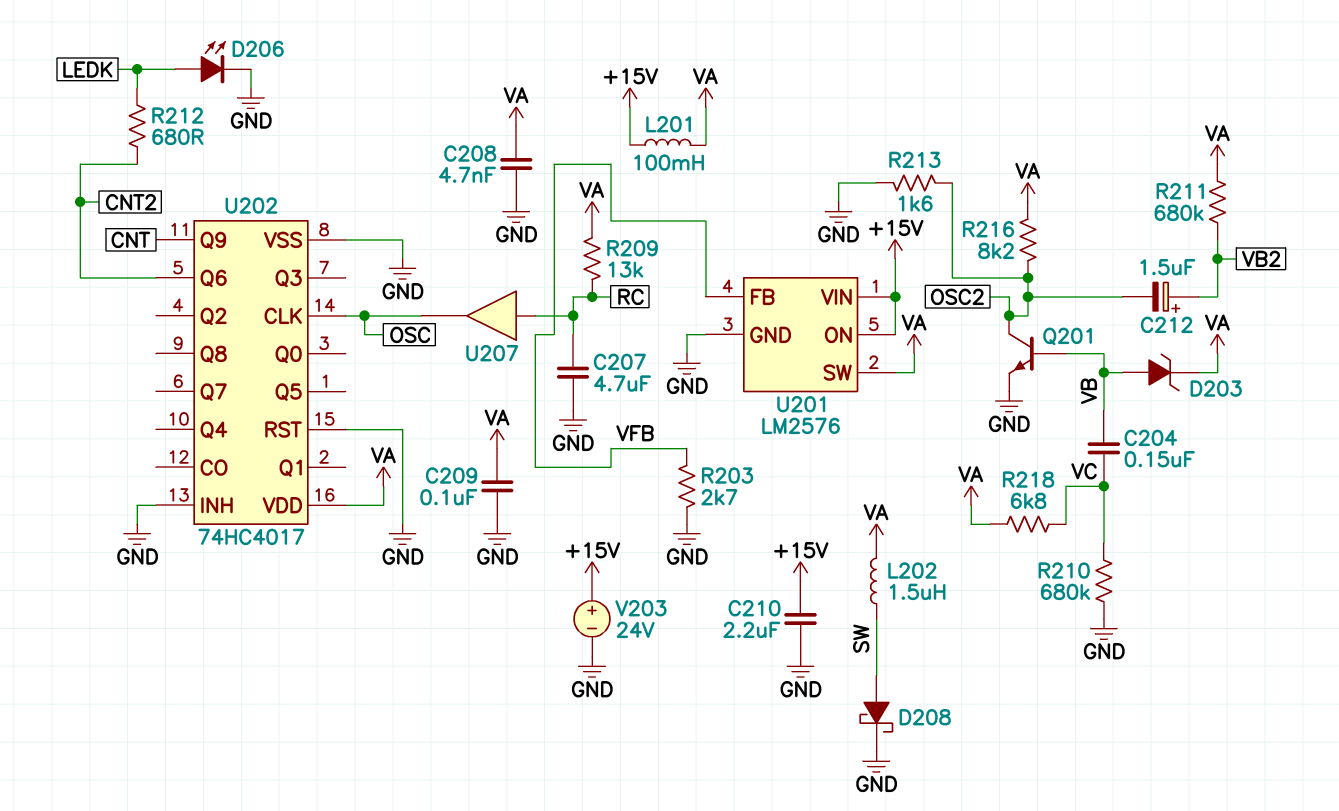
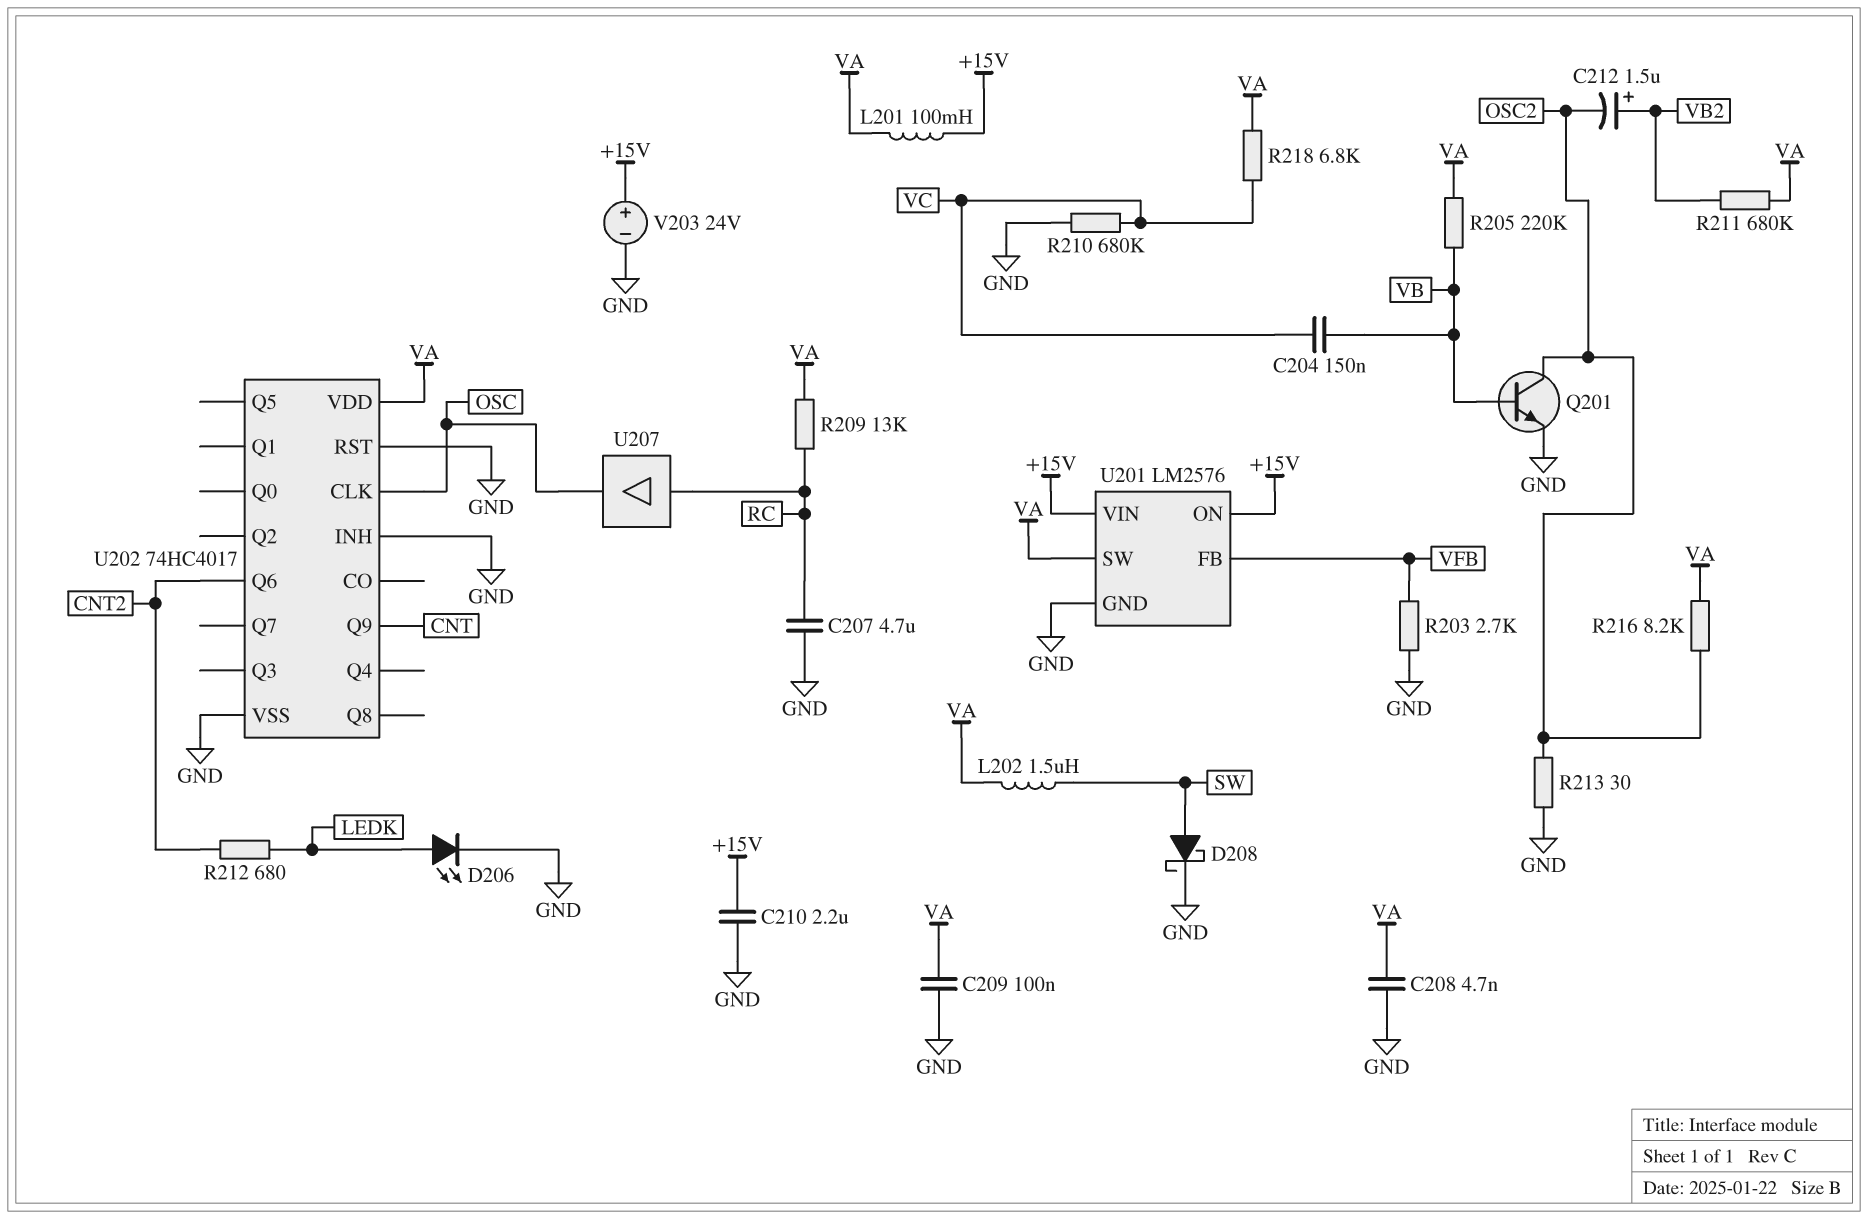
D203: zener (A VB, K VA) -> none
R205: none -> 220k (VA, VB)
R213: 1.6k (GND, OSC2) -> 30 (GND, OSC2)

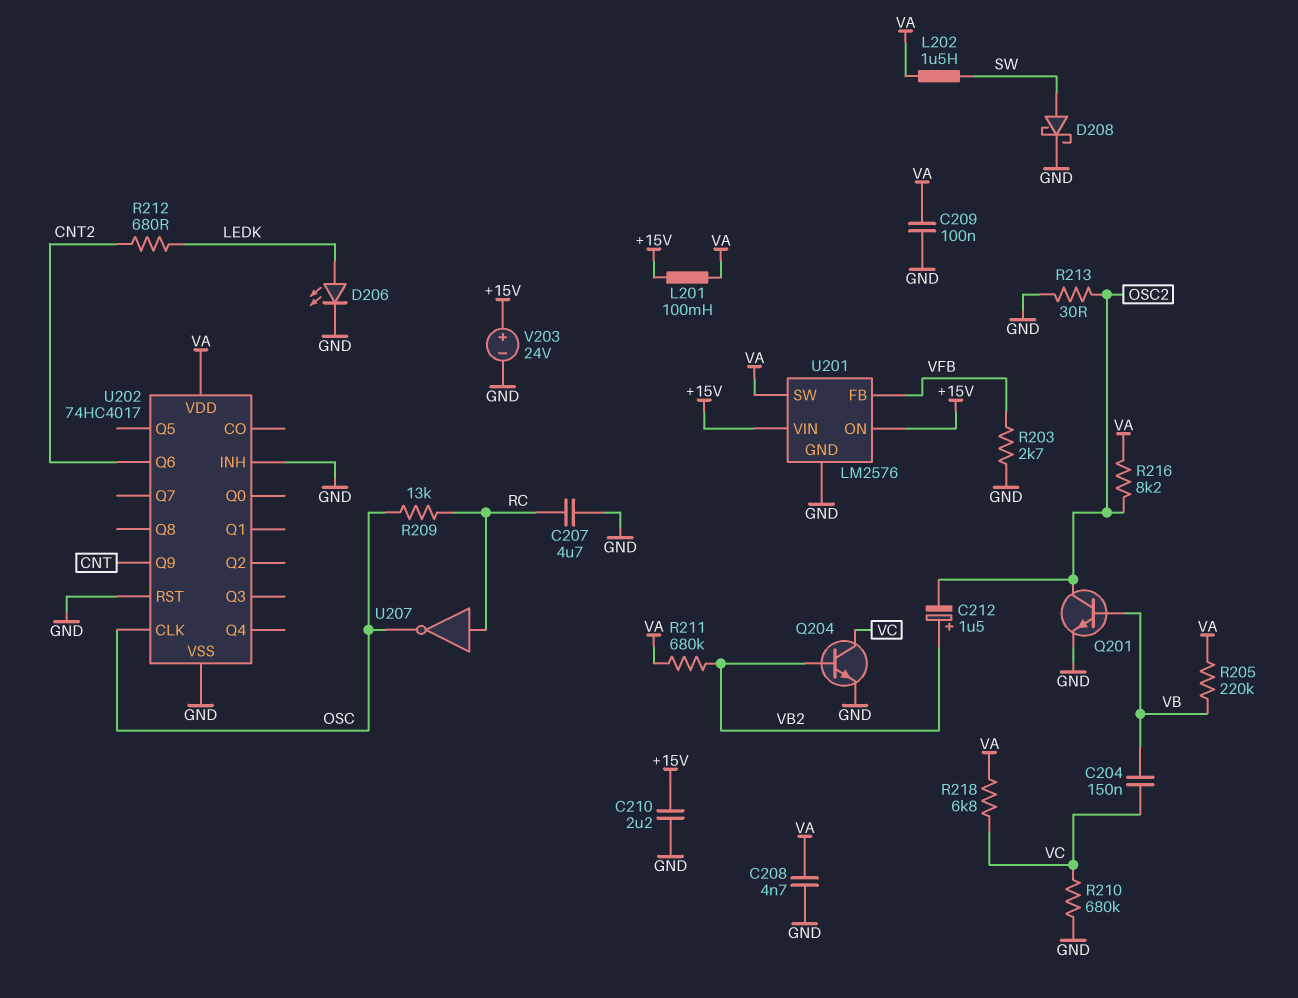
Q204: none -> NPN (B VB2, C VC, E GND)
R209: 13k (RC, VA) -> 13k (OSC, RC)
U207: buffer (in RC, out OSC) -> NOT (in RC, out OSC)

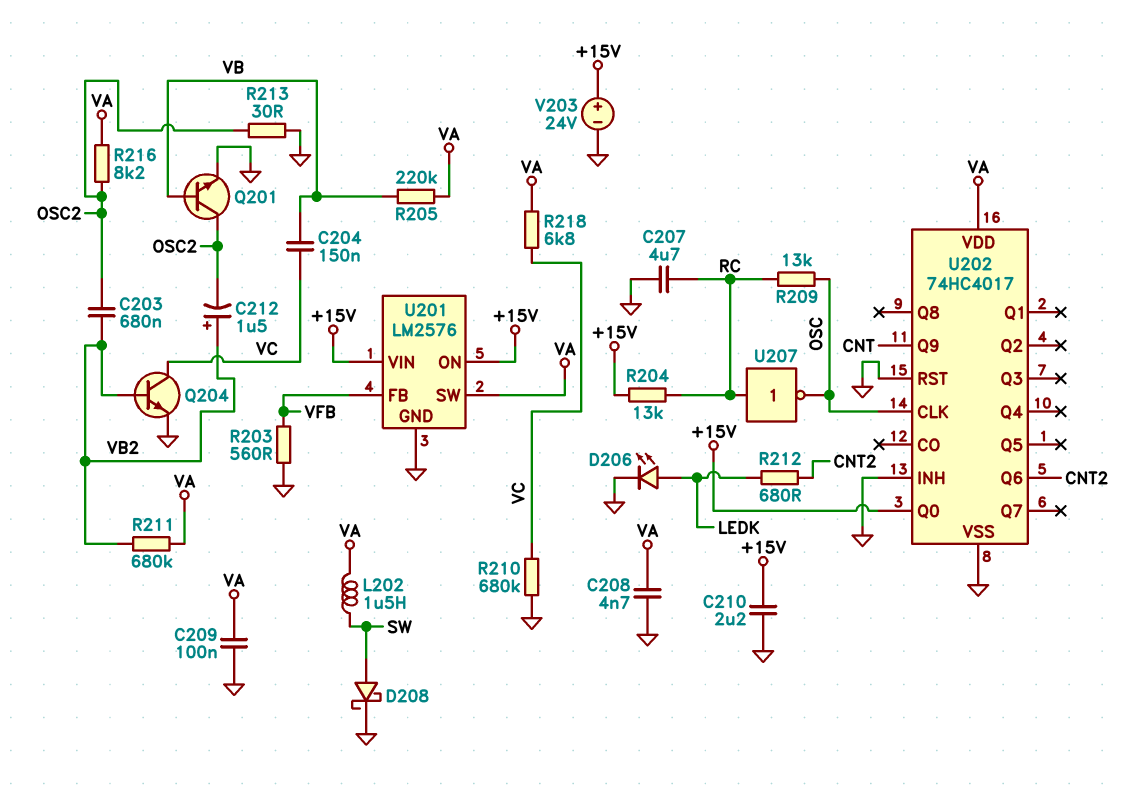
C203: none -> 680nF (OSC2, VB2)
L201: 100mH (+15V, VA) -> none
R203: 2.7k (GND, VFB) -> 560 (GND, VFB)
R204: none -> 13k (+15V, RC)
U202 pin Q0: none -> +15V

